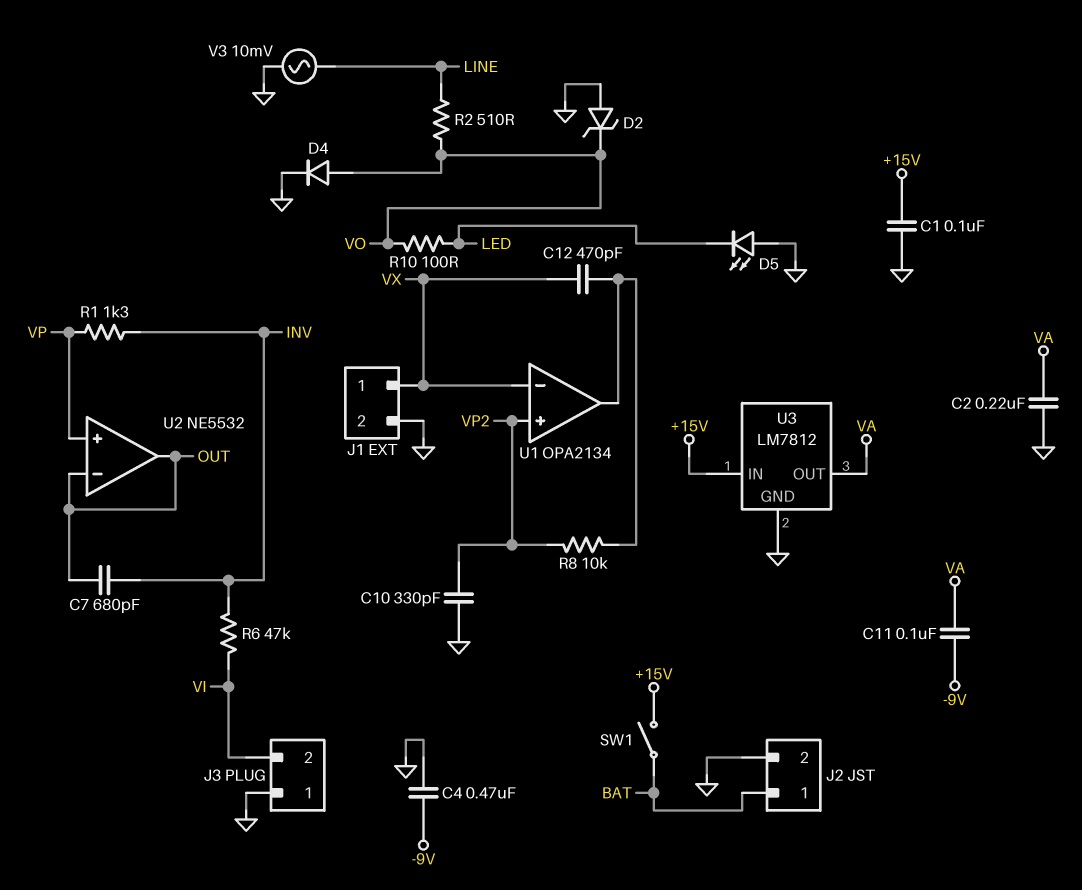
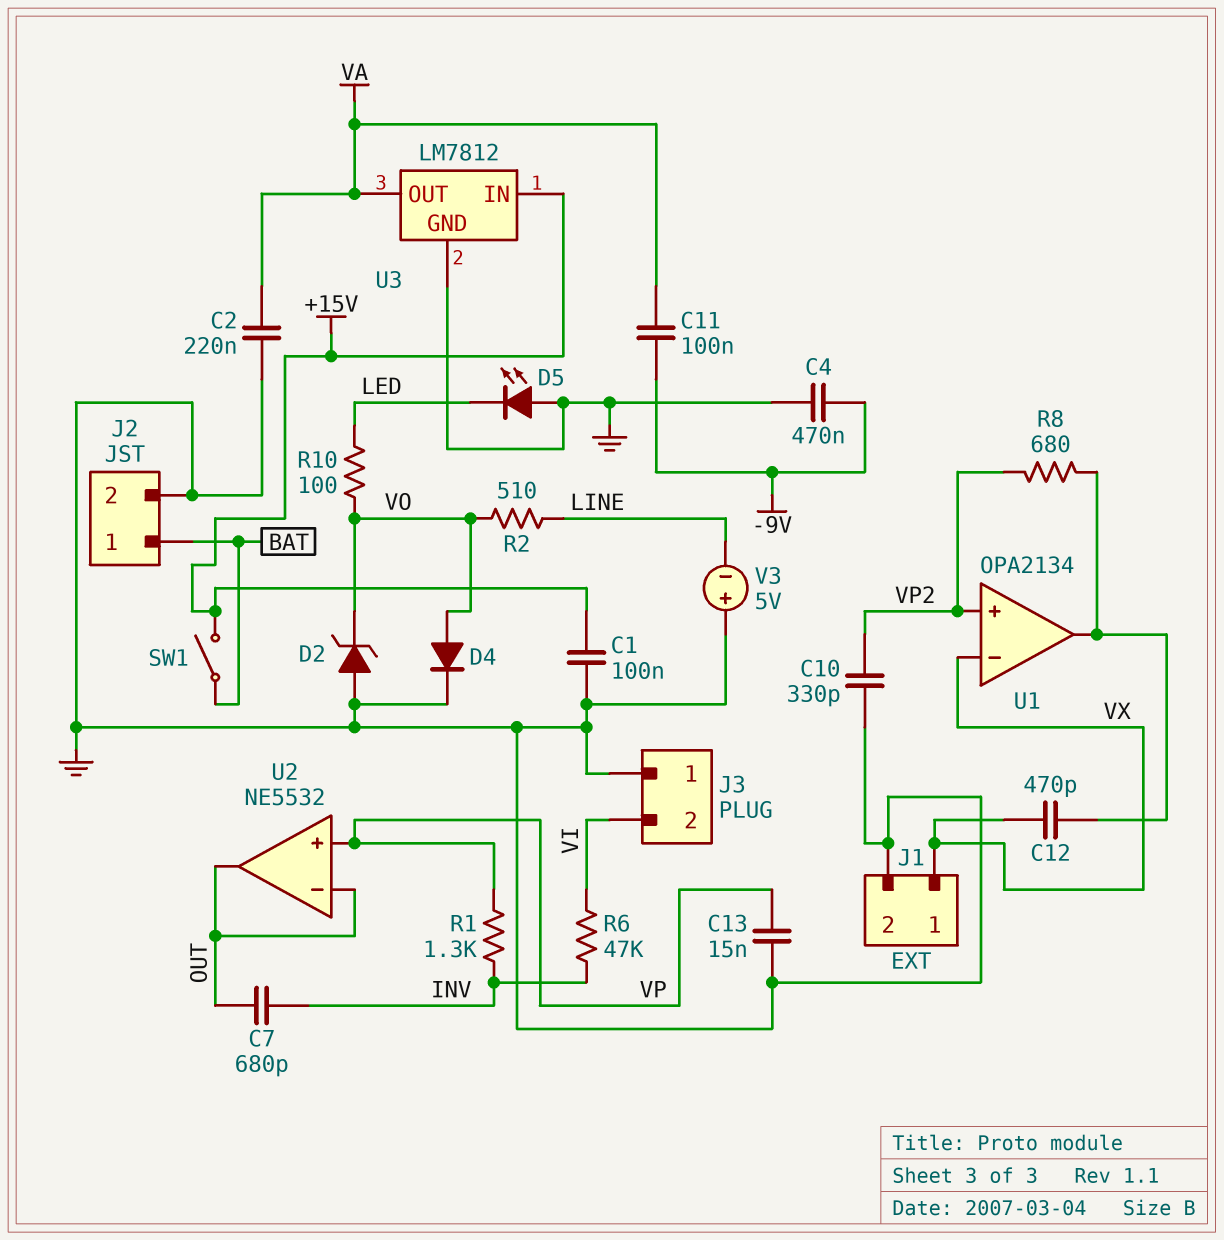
C13: none -> 15nF (GND, VP)
R8: 10k (U1/out, VP2) -> 680 (U1/out, VP2)
V3: AC 10mV (GND, LINE) -> 5V (plus GND, minus LINE)

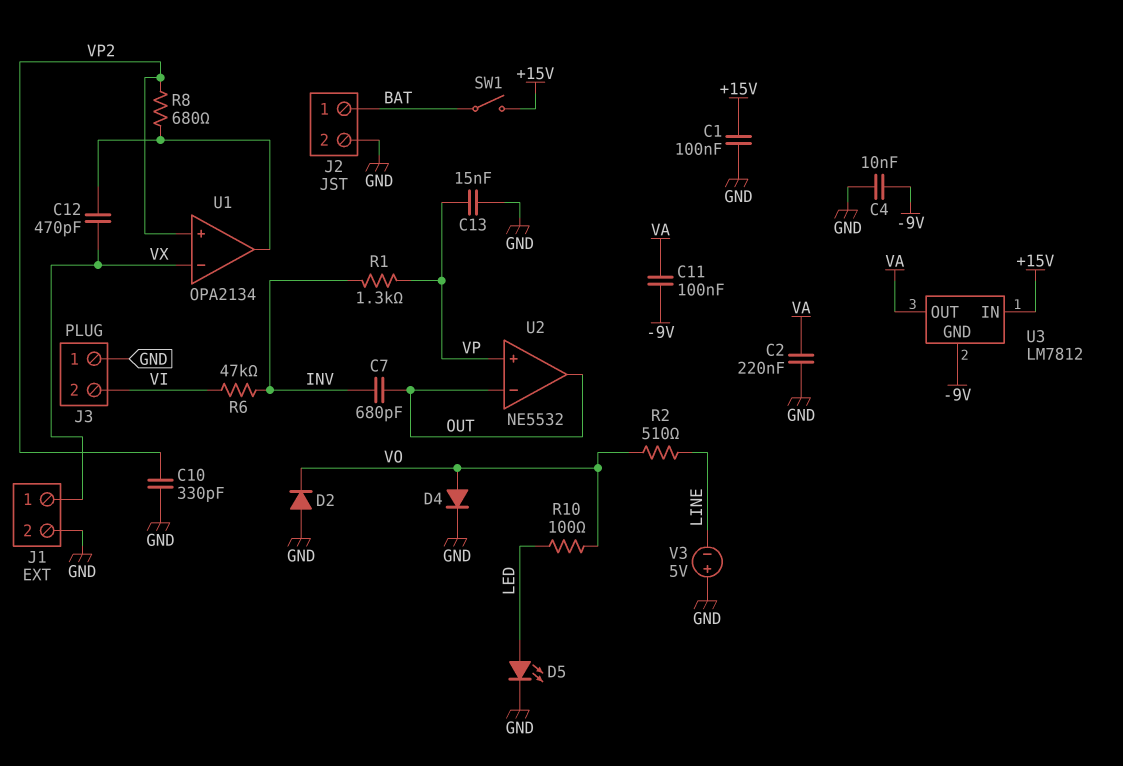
C4: 470nF (-9V, GND) -> 10nF (-9V, GND)
D2: zener (A GND, K VO) -> diode (A GND, K VO)
D5: LED (A GND, K LED) -> LED (A LED, K GND)
U3 pin GND: GND -> -9V

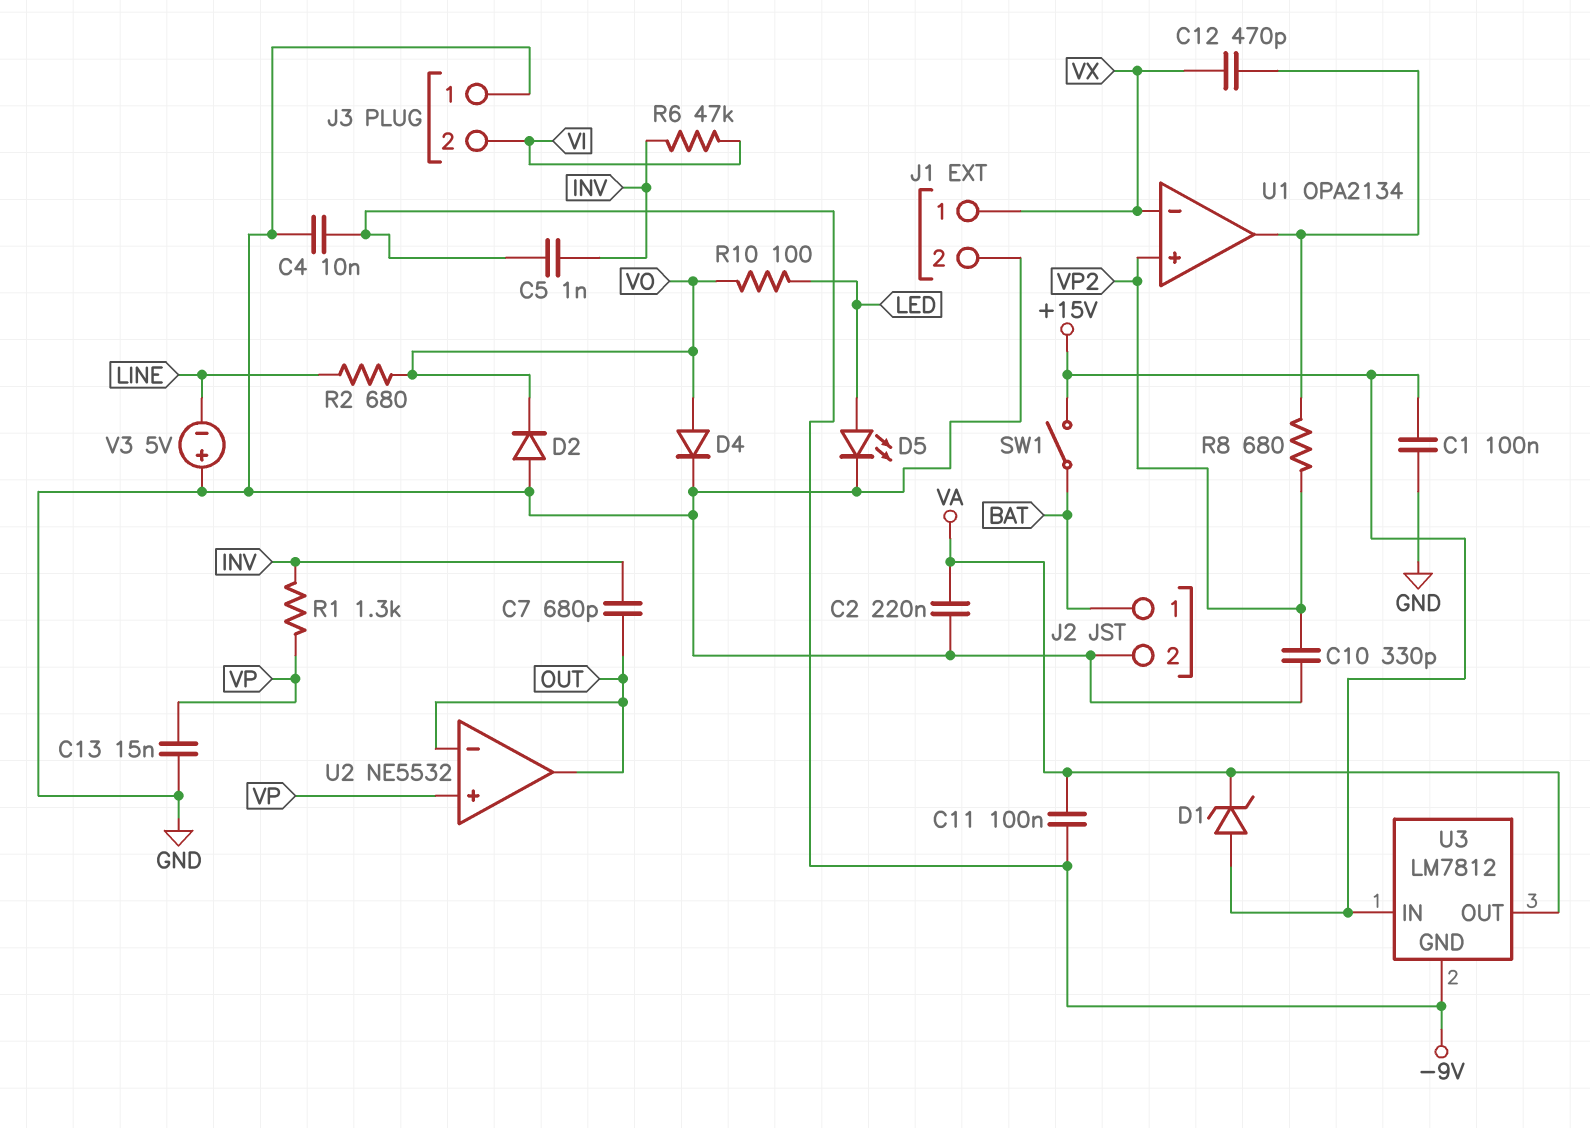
C5: none -> 1nF (-9V, INV)
D1: none -> zener (A +15V, K VA)
R2: 510 (LINE, VO) -> 680 (LINE, VO)

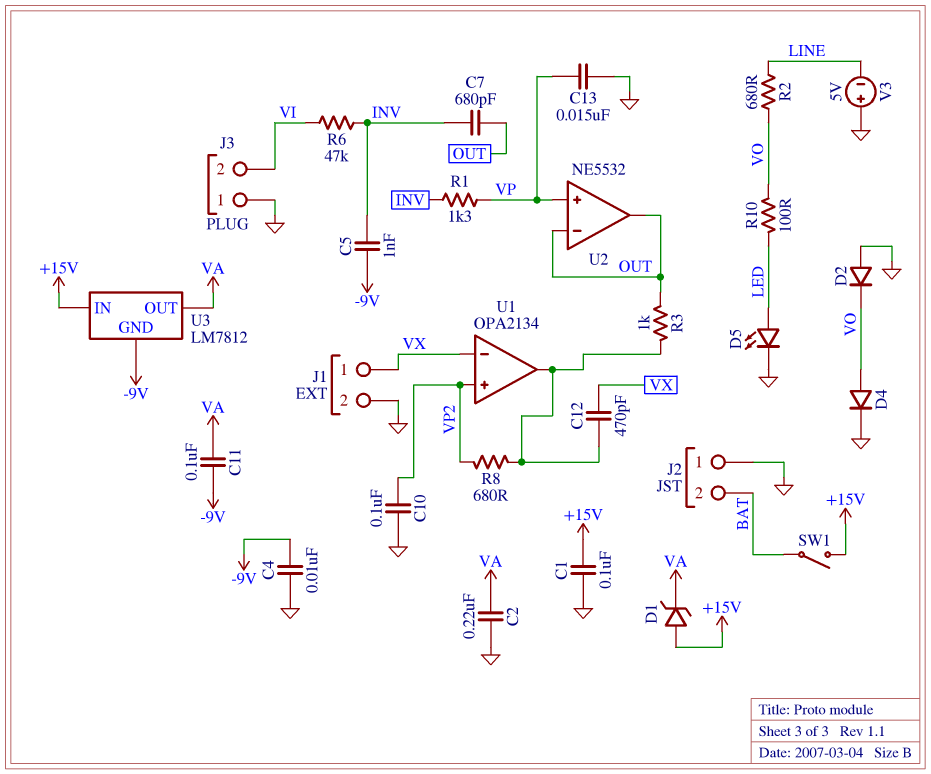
C10: 330pF (GND, VP2) -> 100nF (GND, VP2)
J2 pin 1: BAT -> GND
J2 pin 2: GND -> BAT
R3: none -> 1k (OUT, U1/out)

